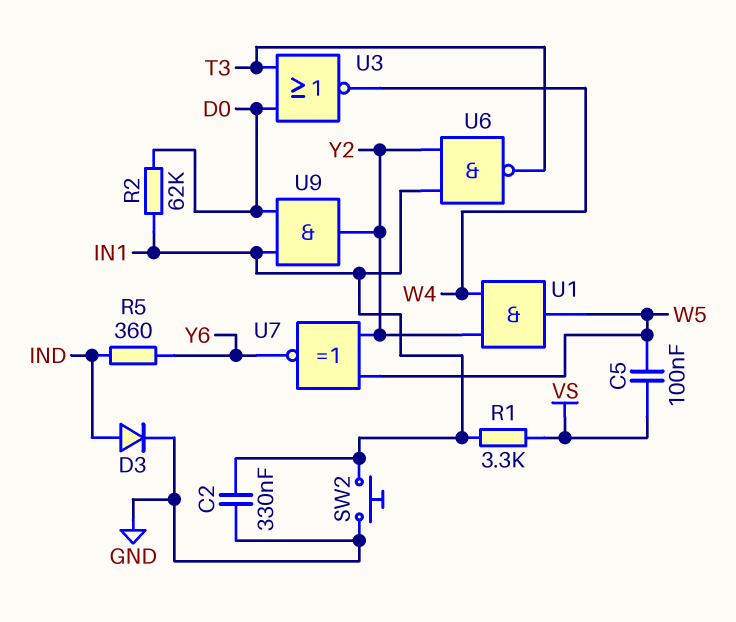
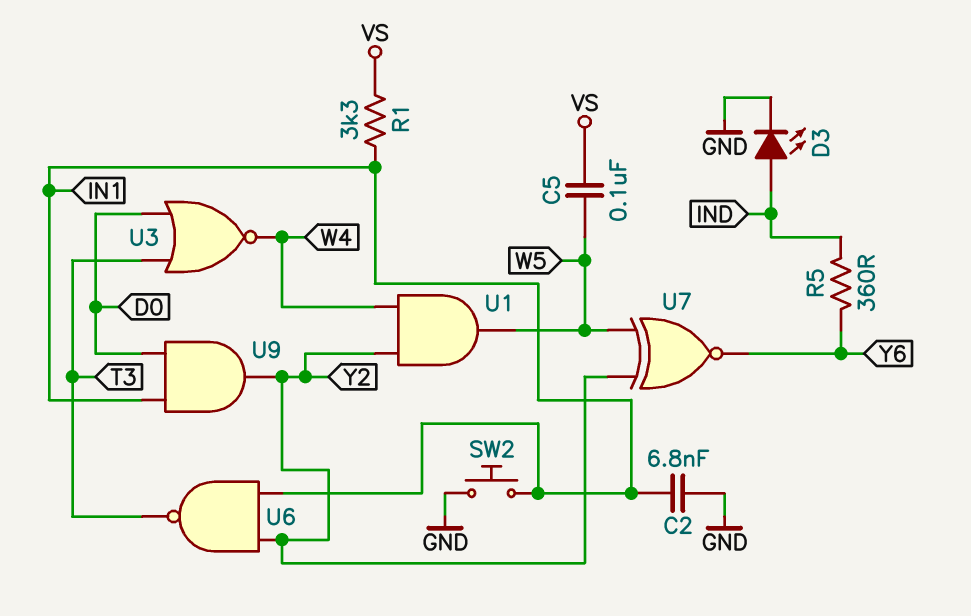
C2: 330nF (GND, IN1) -> 6.8nF (GND, IN1)
D3: diode (A IND, K GND) -> LED (A IND, K GND)
R2: 62k (D0, IN1) -> none

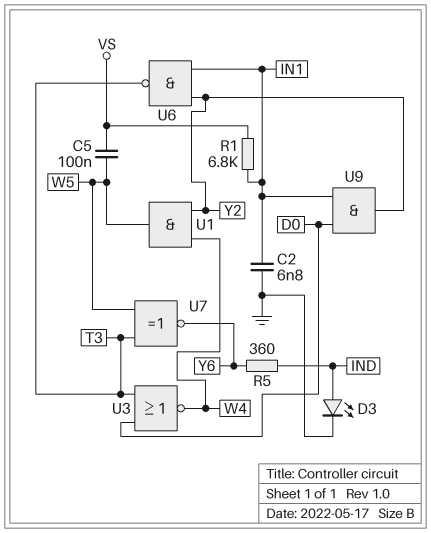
R1: 3.3k (IN1, VS) -> 6.8k (IN1, VS)
SW2: button (GND, IN1) -> none
U7: XNOR (in W5, in Y2, out Y6) -> XNOR (in T3, in W5, out Y6)

